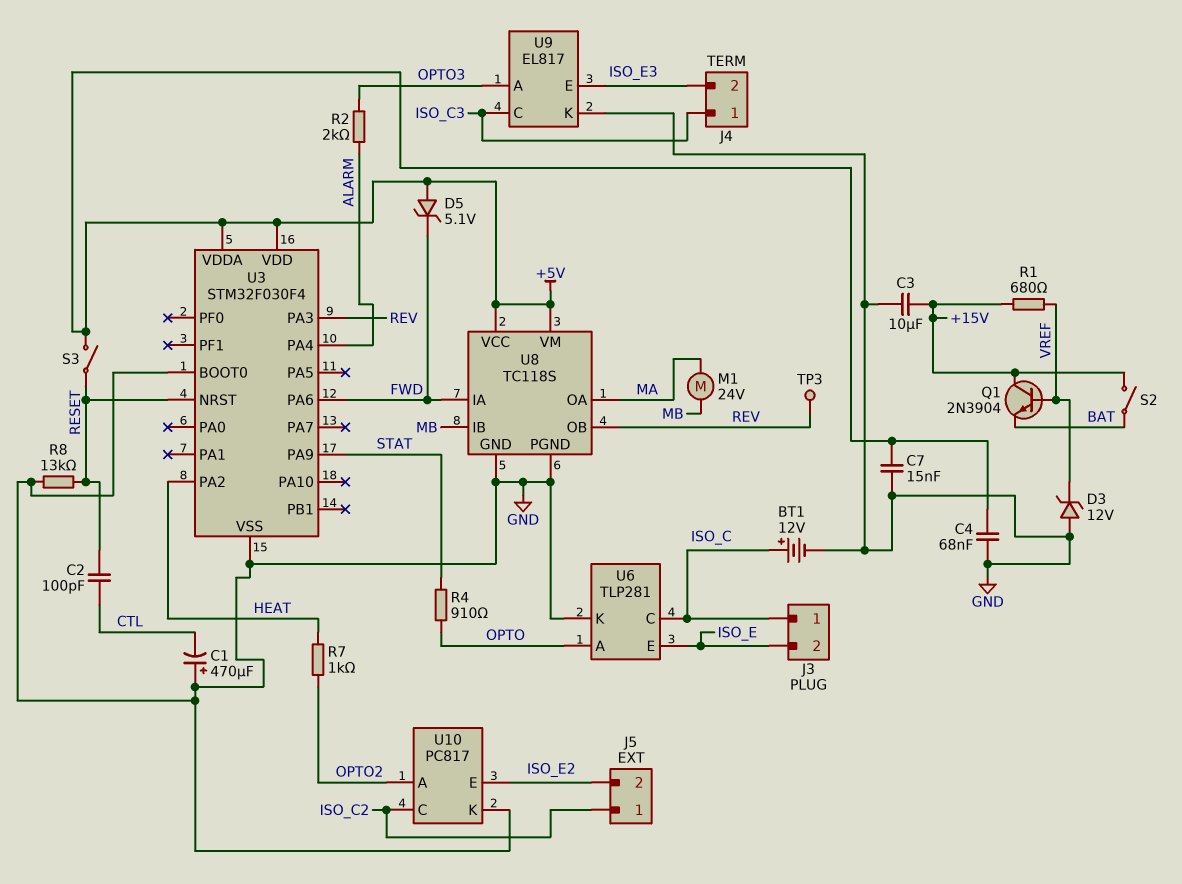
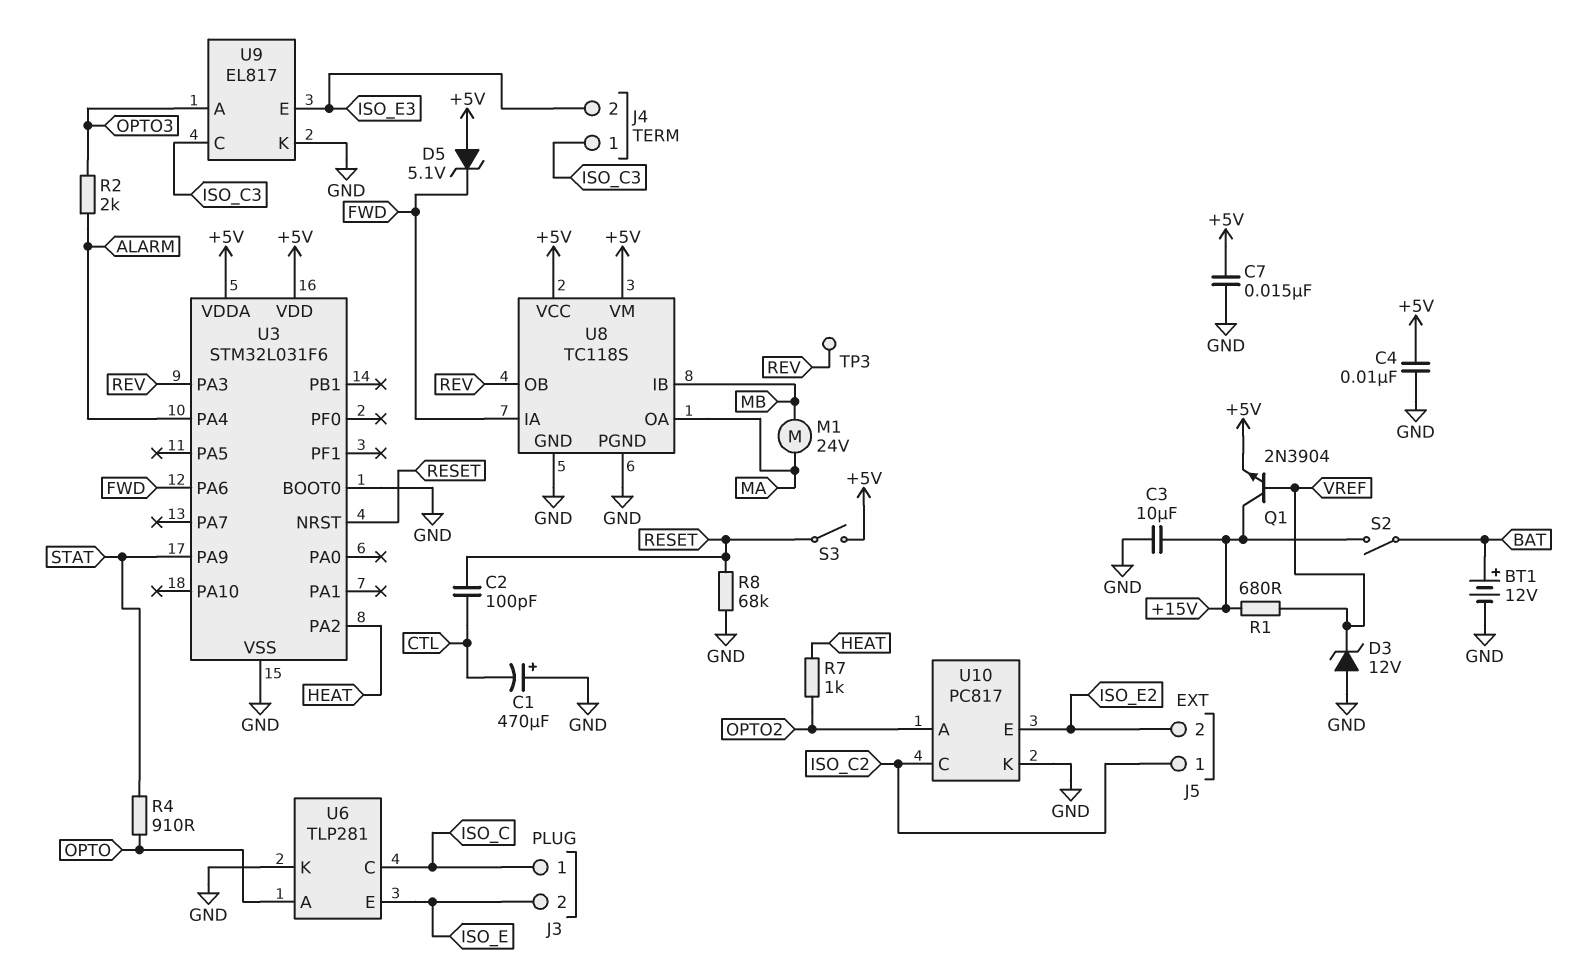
BT1: 12V (plus ISO_C, minus GND) -> 12V (plus BAT, minus GND)
C4: 68nF (+5V, GND) -> 10nF (+5V, GND)
Q1: NPN 2N3904 (B VREF, C +15V, E BAT) -> NPN 2N3904 (B VREF, C +15V, E +5V)
R8: 13k (GND, RESET) -> 68k (GND, RESET)
U3: STM32F030F4 -> STM32L031F6

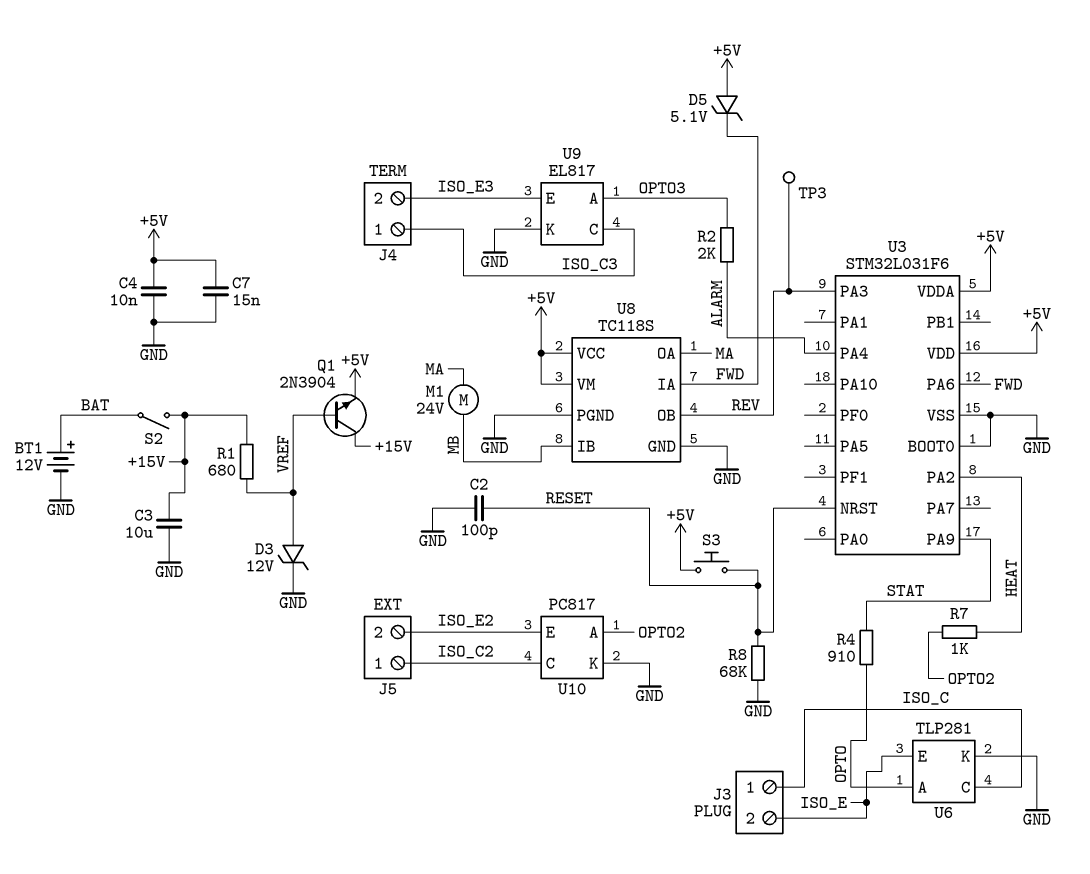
C1: 470uF (plus GND, minus CTL) -> none
C2: 100pF (CTL, RESET) -> 100pF (GND, RESET)
D3: zener 12V (A GND, K VREF) -> zener 12V (A VREF, K GND)
S3: switch (+5V, RESET) -> button (+5V, RESET)

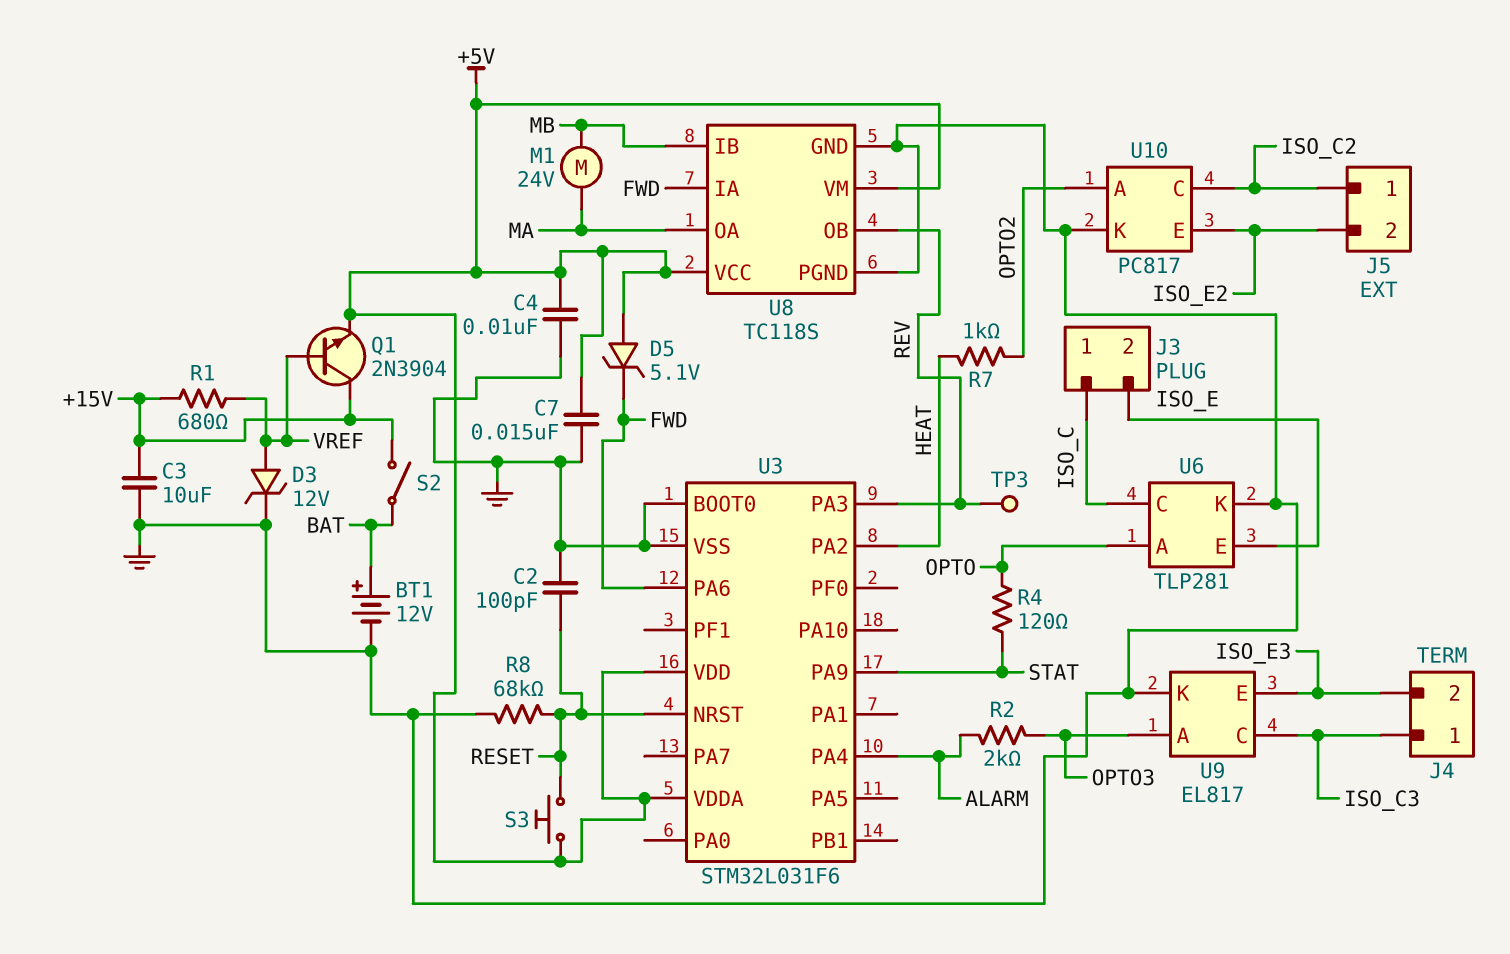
R4: 910 (OPTO, STAT) -> 120 (OPTO, STAT)

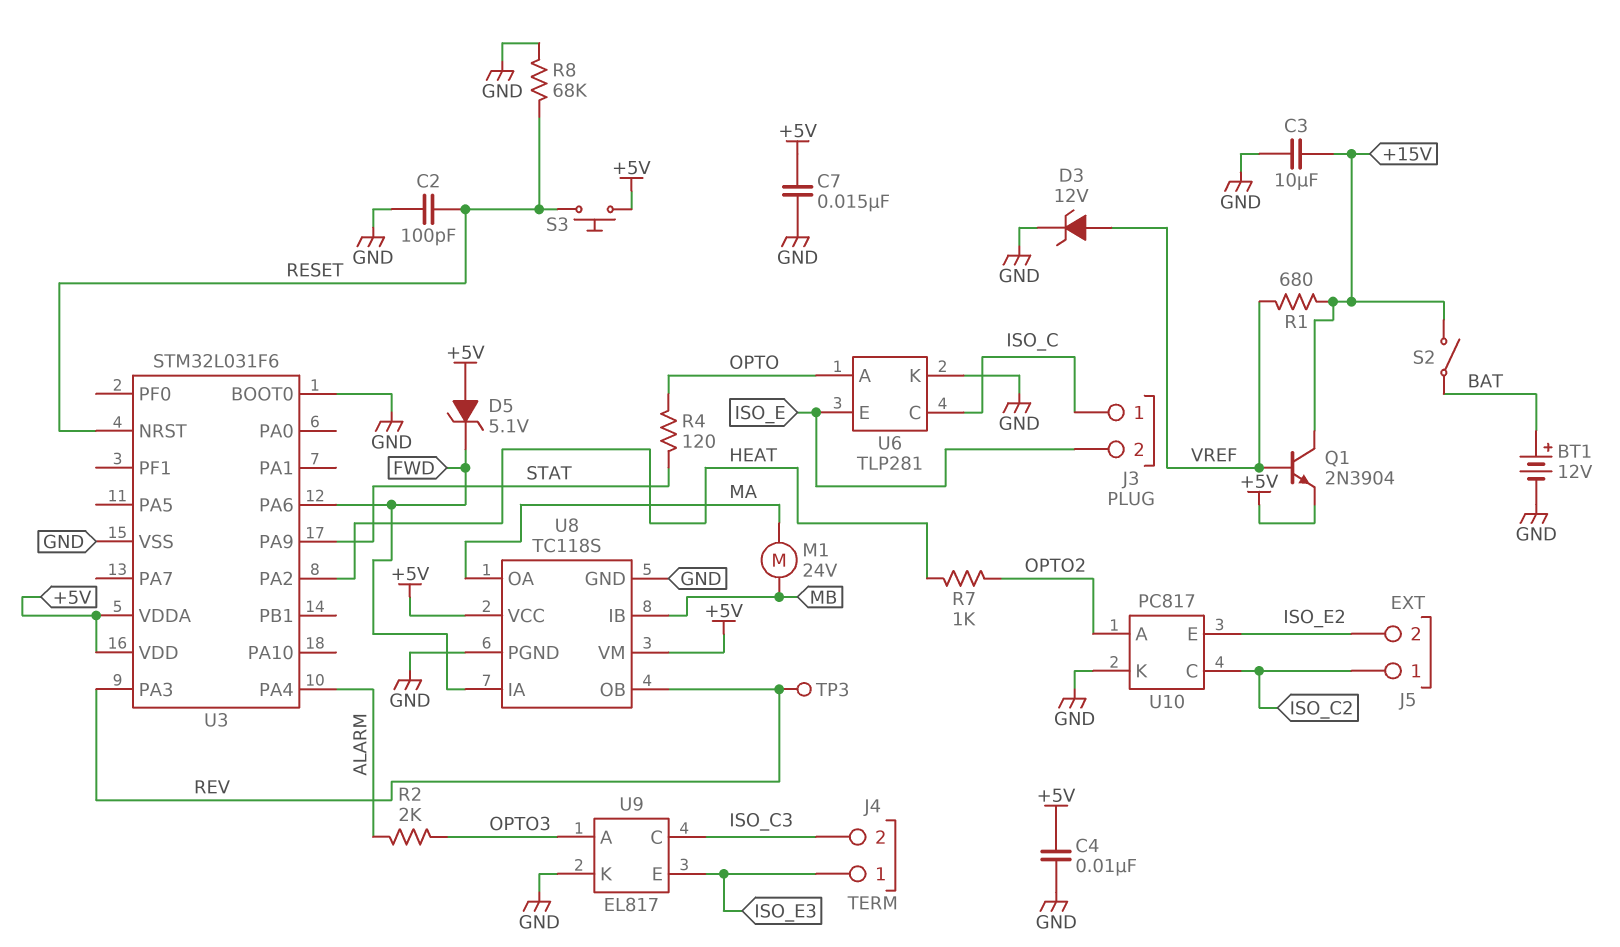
J4 pin 1: ISO_C3 -> ISO_E3
J4 pin 2: ISO_E3 -> ISO_C3

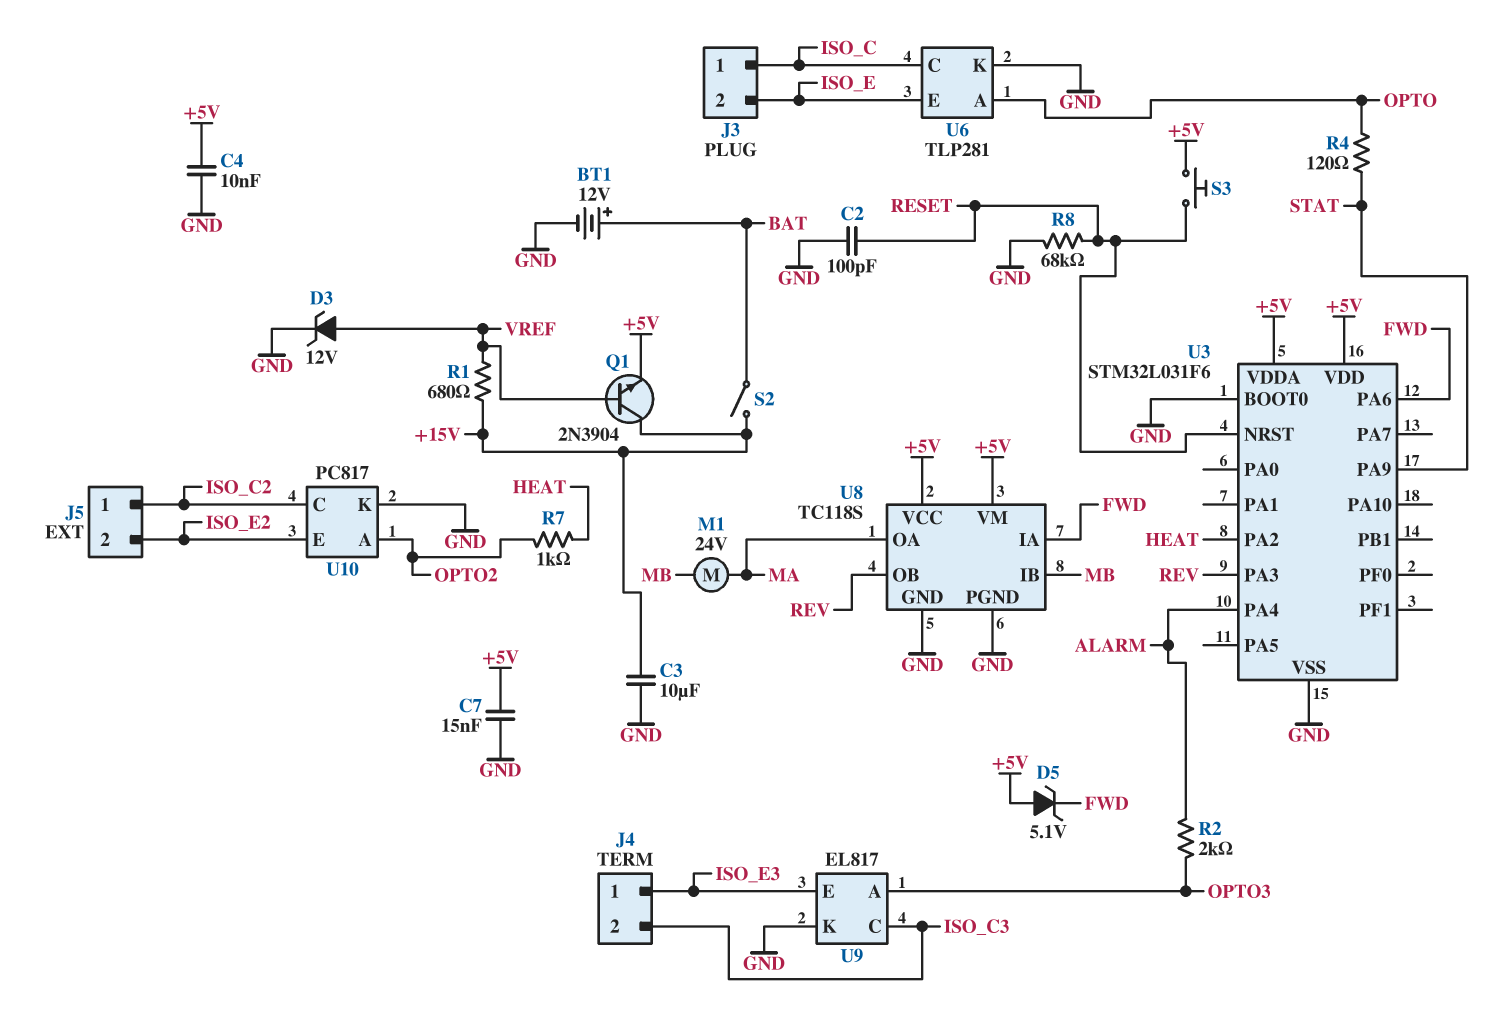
TP3: test point (REV) -> none

